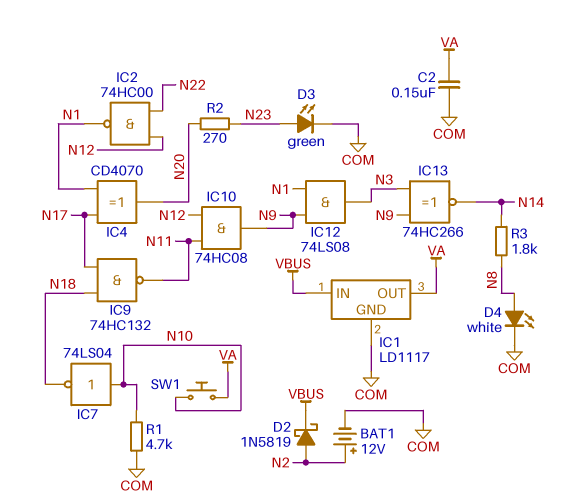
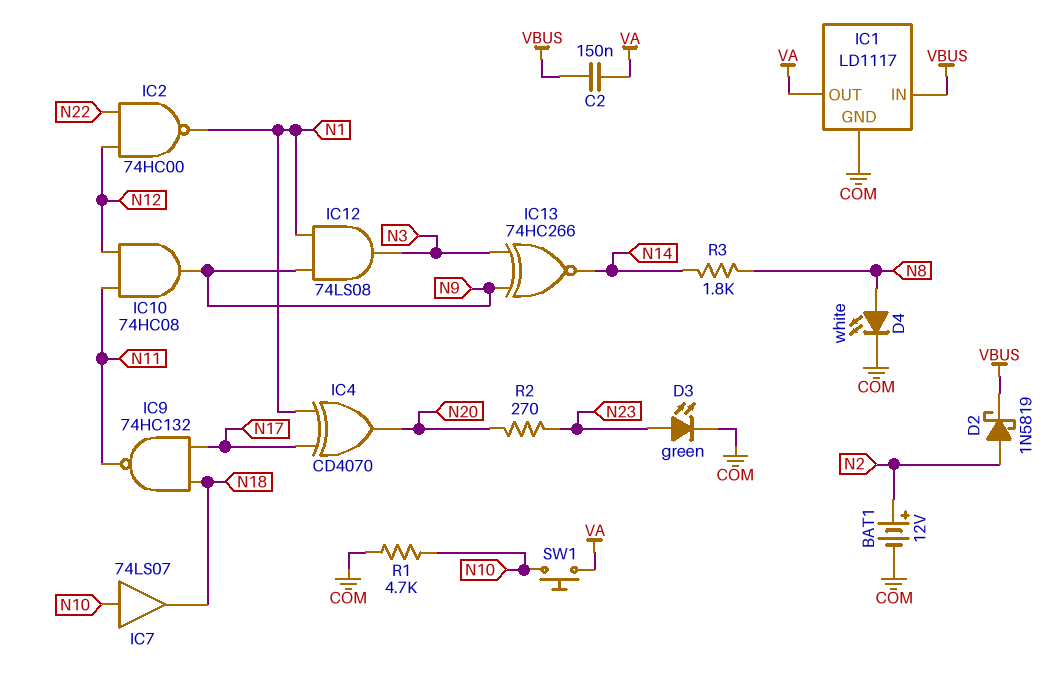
C2: 150nF (COM, VA) -> 150nF (VA, VBUS)
IC7: NOT 74LS04 (in N10, out N18) -> buffer 74LS07 (in N10, out N18)

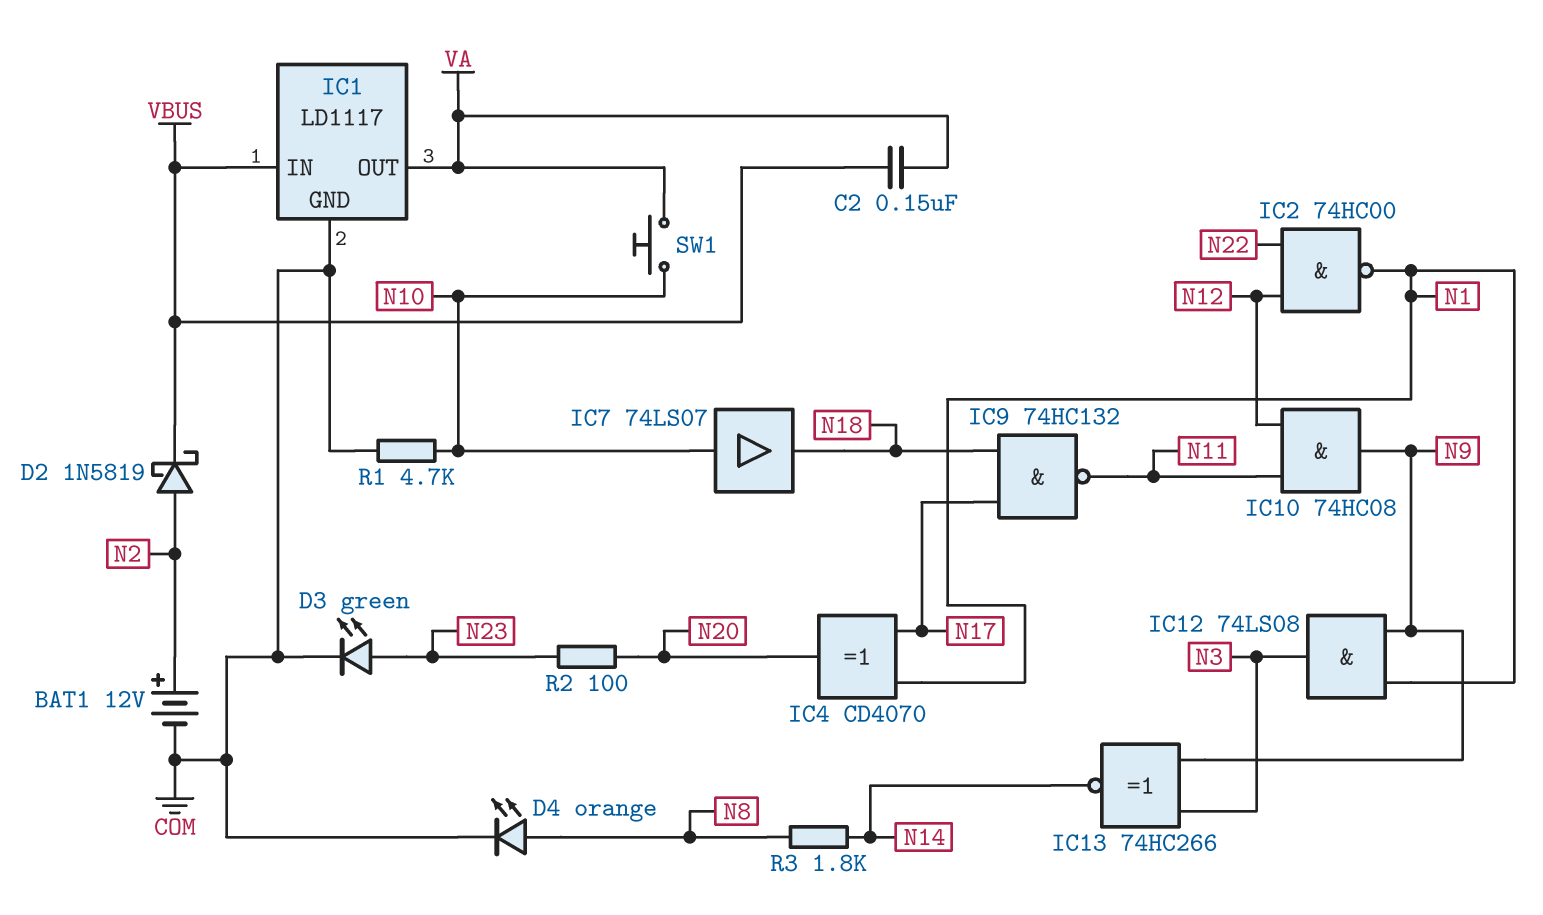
D4: LED white (A N8, K COM) -> LED orange (A N8, K COM)
R2: 270 (N20, N23) -> 100 (N20, N23)

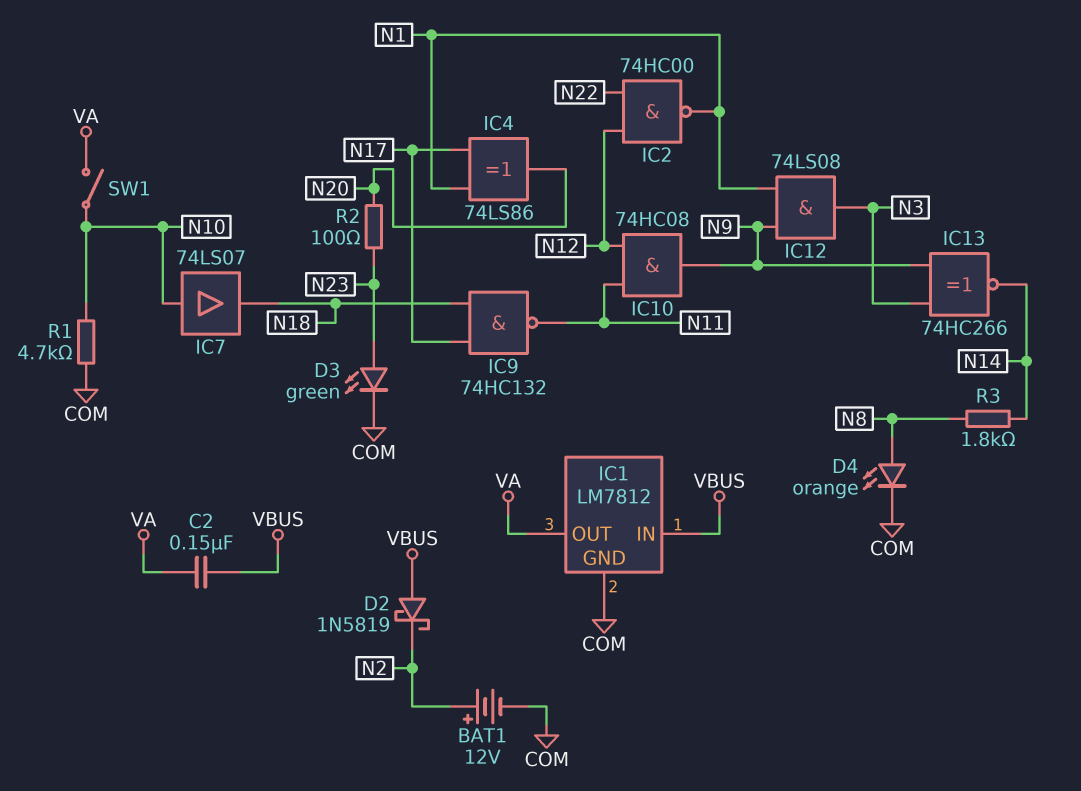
D2: schottky 1N5819 (A N2, K VBUS) -> schottky 1N5819 (A VBUS, K N2)
IC1: LD1117 -> LM7812
IC4: XOR CD4070 (in N1, in N17, out N20) -> XOR 74LS86 (in N1, in N17, out N20)
SW1: button (N10, VA) -> switch (N10, VA)

